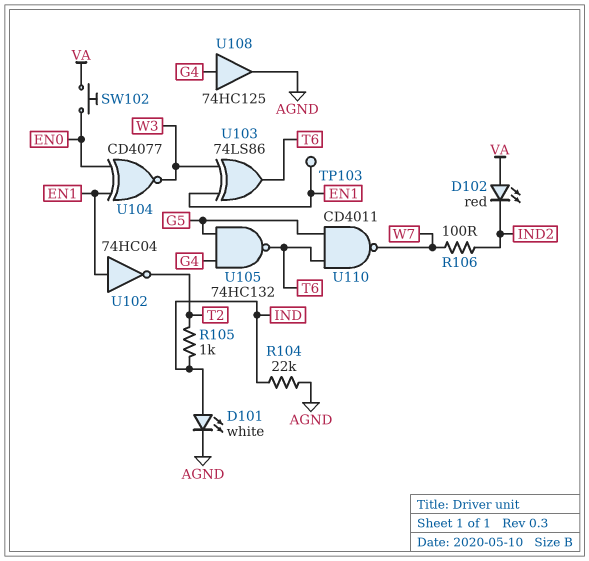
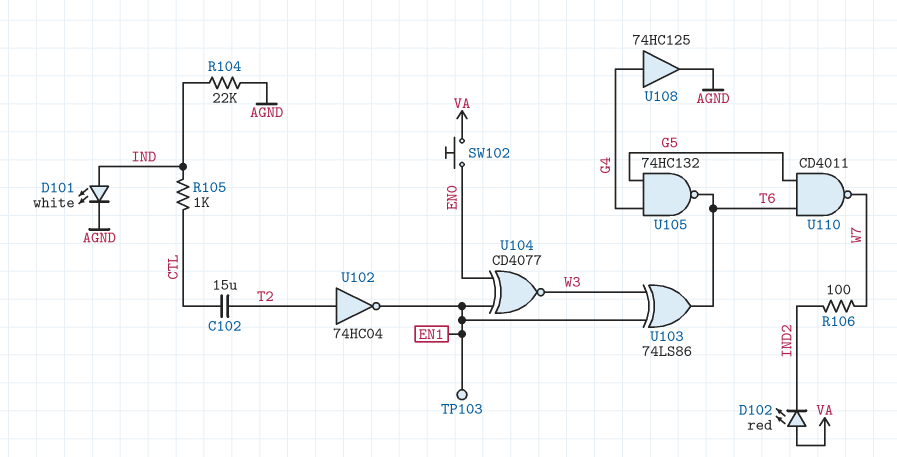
C102: none -> 15uF (CTL, T2)
R105: 1k (IND, T2) -> 1k (CTL, IND)
U102: NOT 74HC04 (in EN1, out T2) -> NOT 74HC04 (in T2, out EN1)

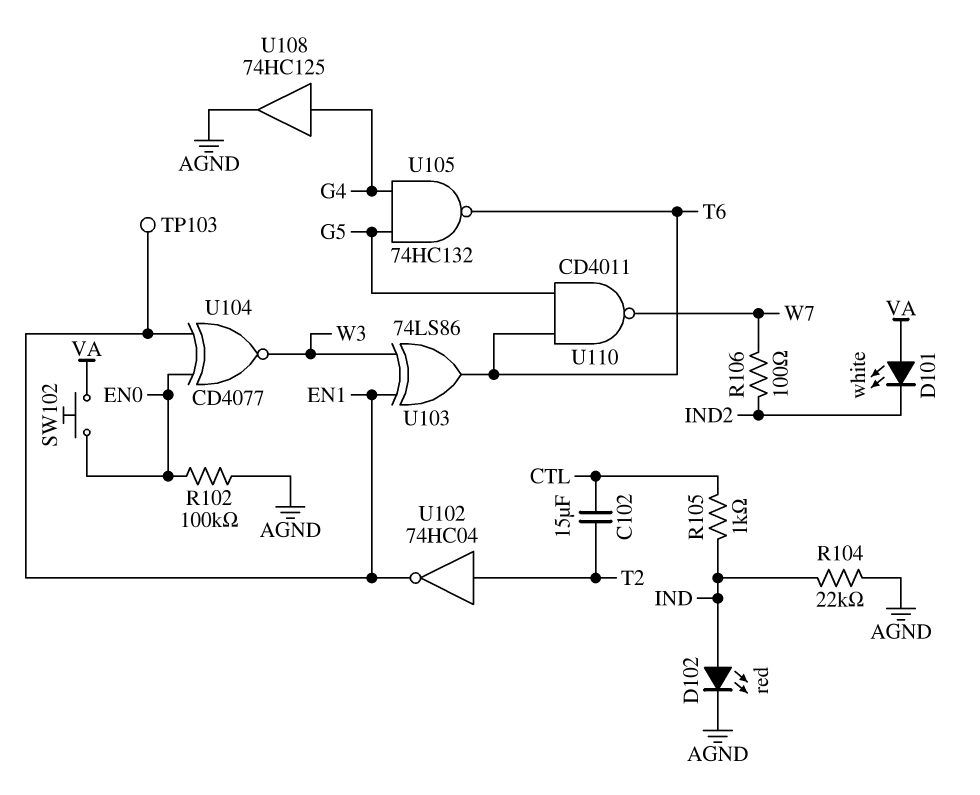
D101: LED white (A IND, K AGND) -> LED white (A VA, K IND2)
D102: LED red (A VA, K IND2) -> LED red (A IND, K AGND)
R102: none -> 100k (AGND, EN0)

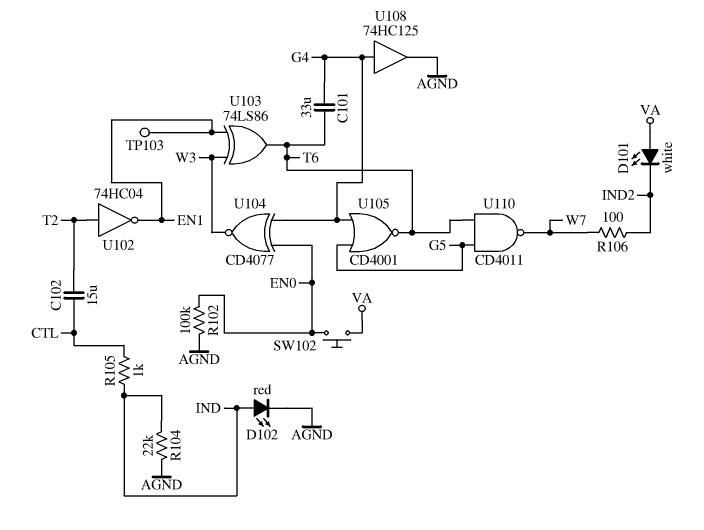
C101: none -> 33uF (G4, T6)
U104: XNOR CD4077 (in EN0, in EN1, out W3) -> XNOR CD4077 (in EN0, in G4, out W3)
U105: NAND 74HC132 (in G4, in G5, out T6) -> NOR CD4001 (in G4, in G5, out T6)

